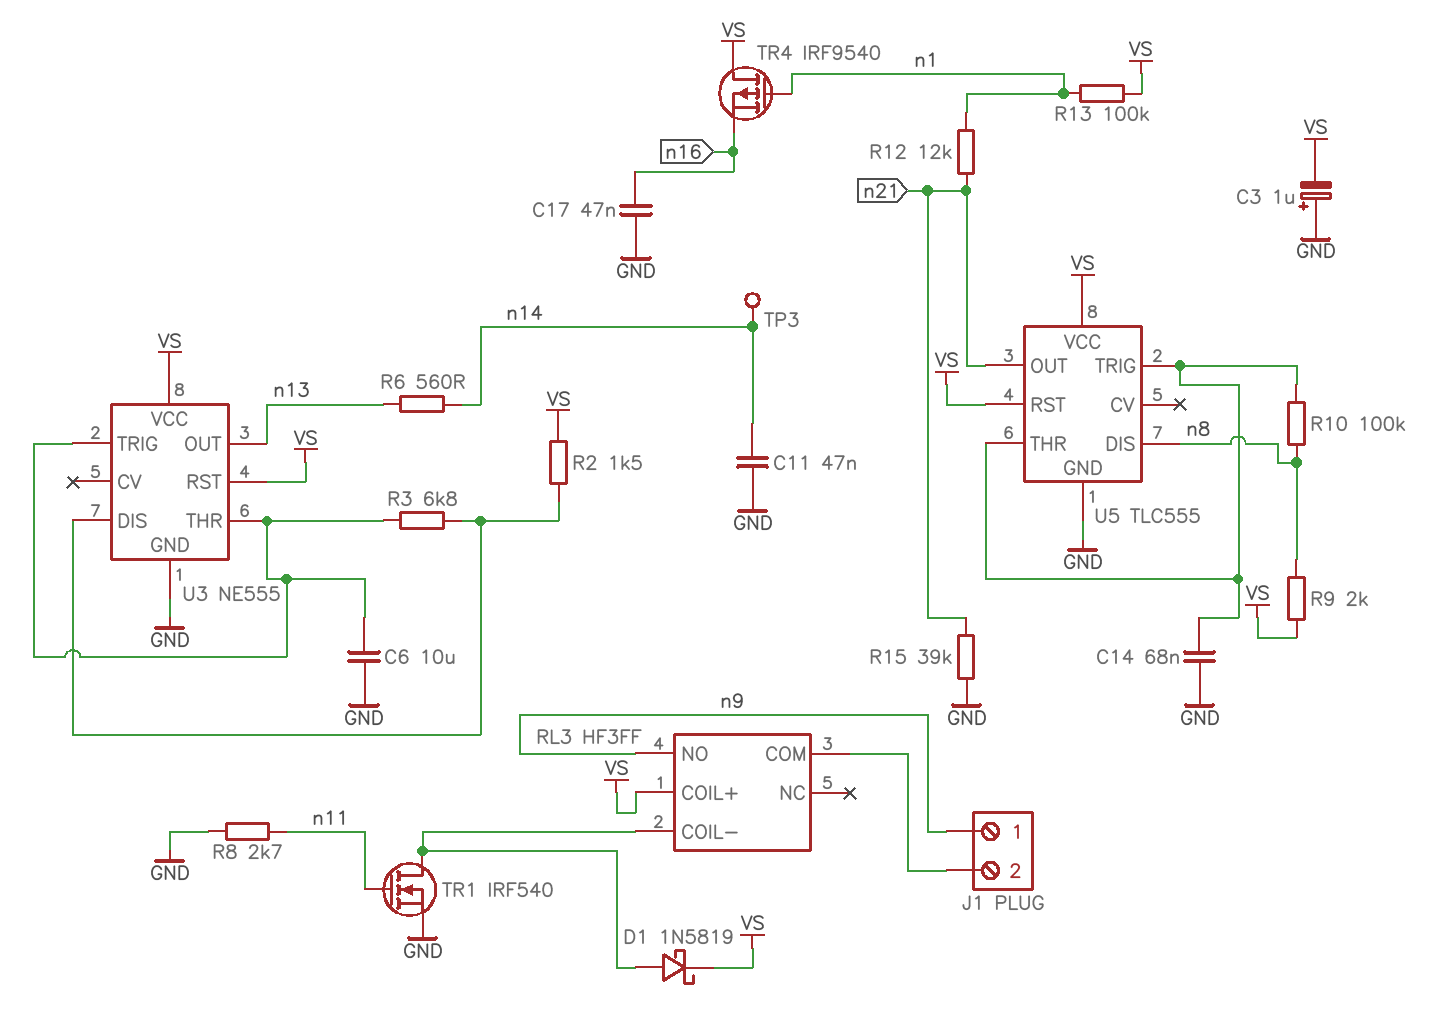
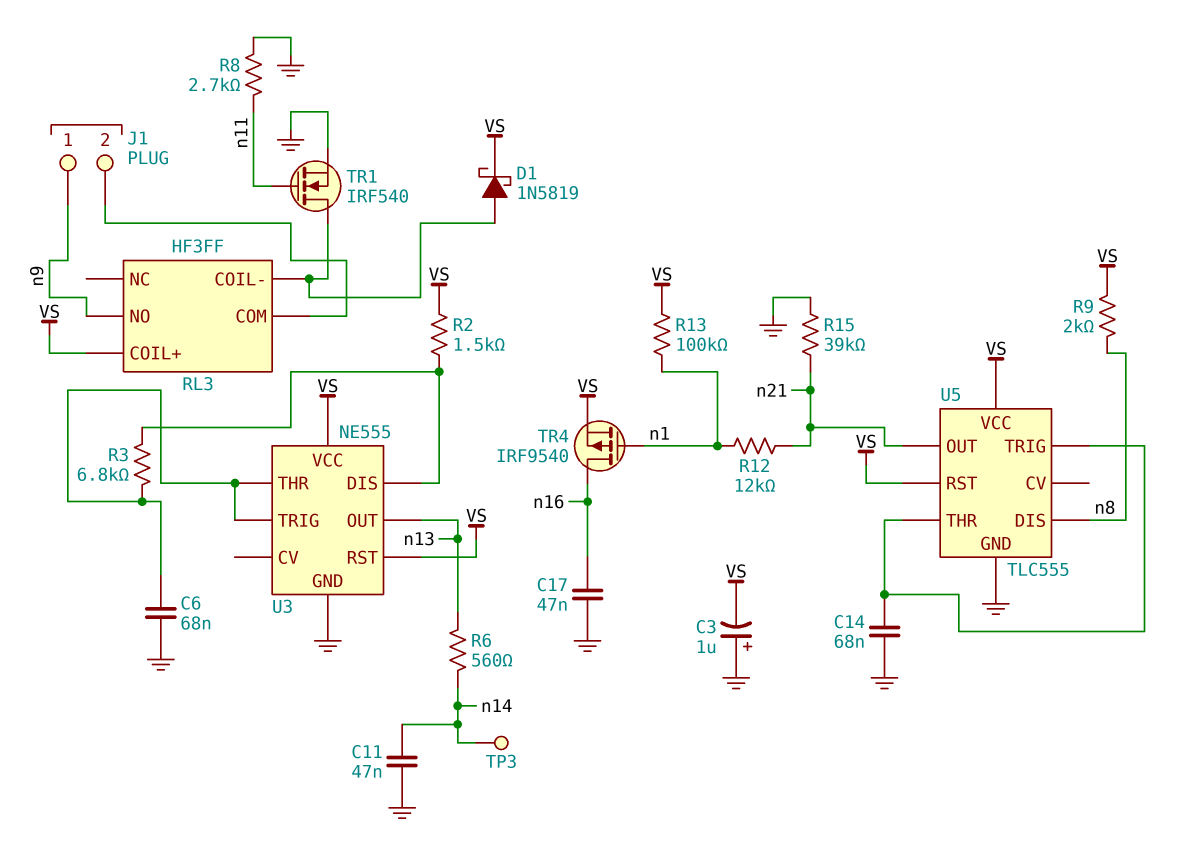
C6: 10uF (GND, U3/THR) -> 68nF (GND, U3/THR)
R10: 100k (U5/THR, n8) -> none
TR4: PMOS IRF9540 (G n1, D VS, S n16) -> PMOS IRF9540 (G n1, D n16, S VS)

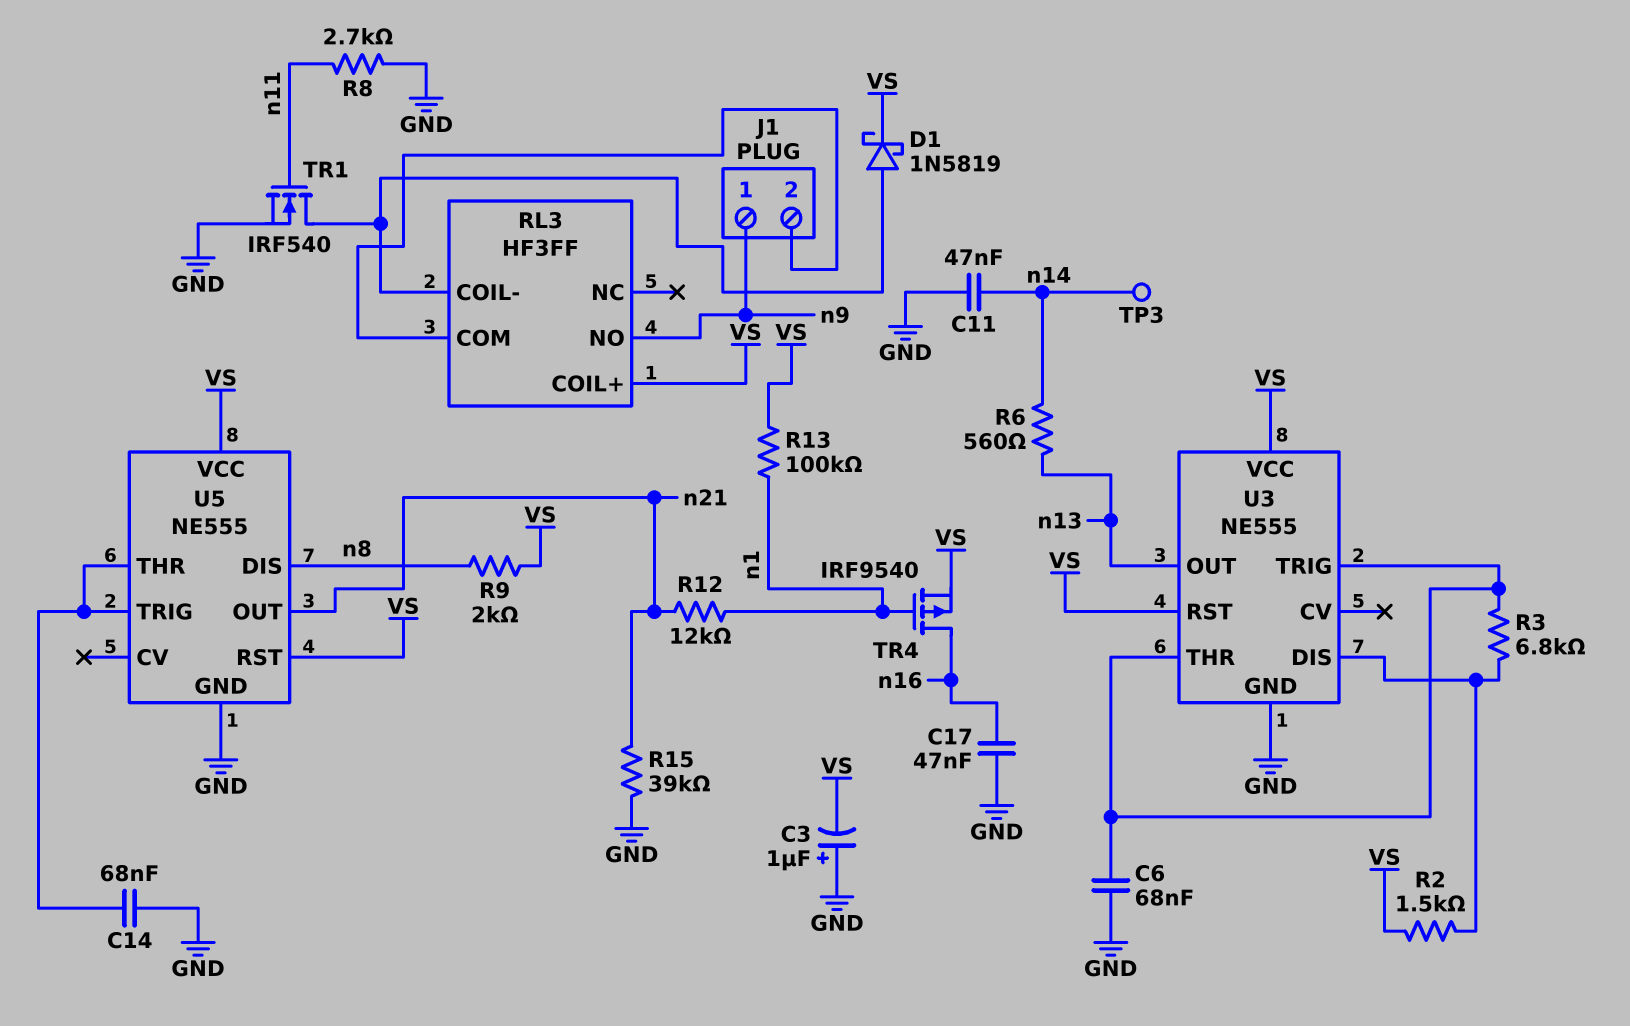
U5: TLC555 -> NE555

